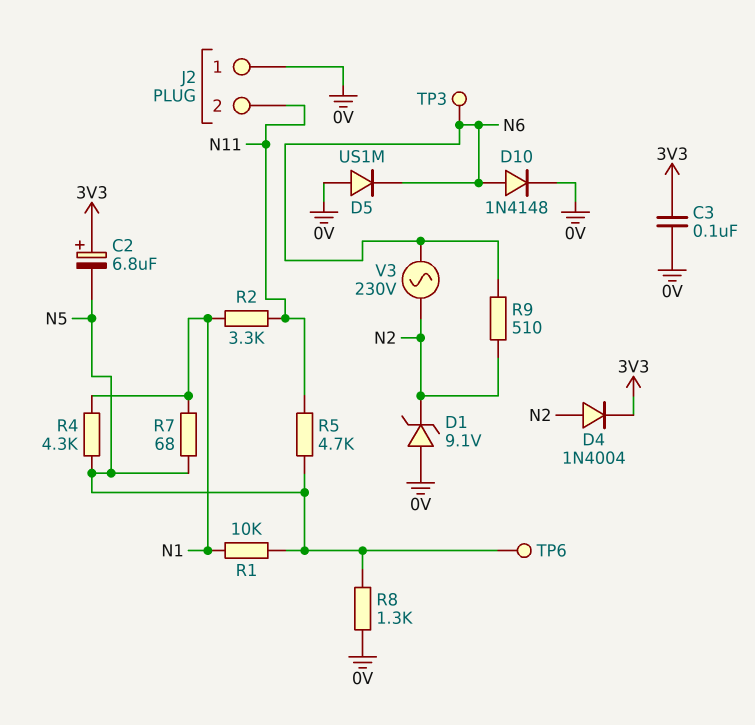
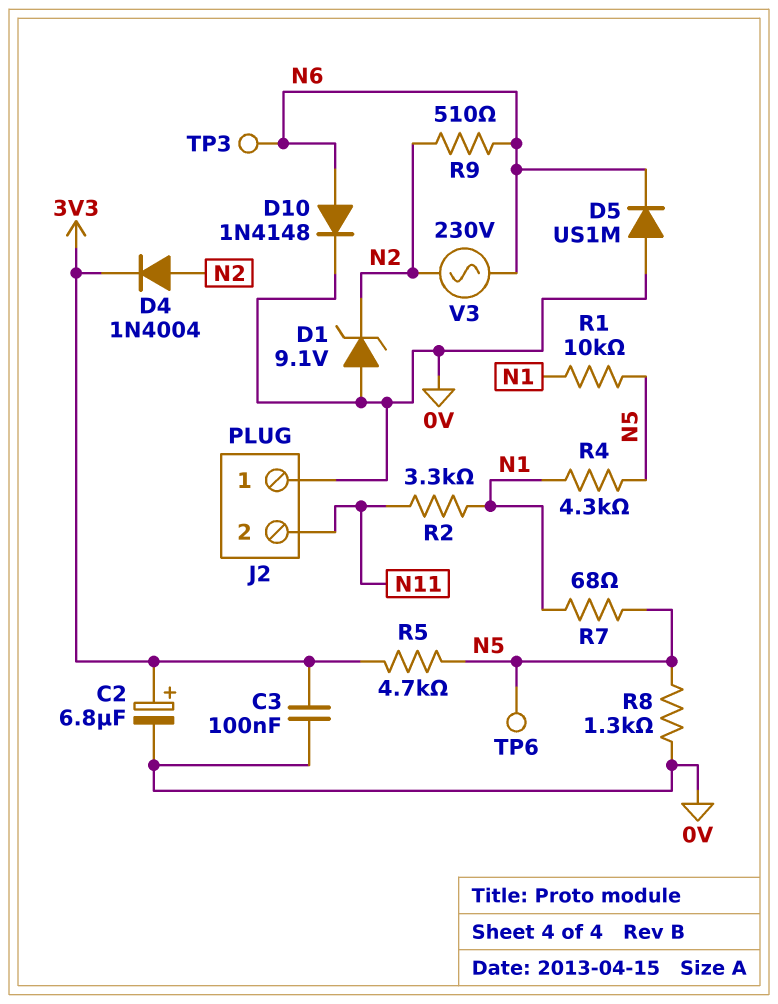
C2: 6.8uF (plus 3V3, minus N5) -> 6.8uF (plus 3V3, minus 0V)
R5: 4.7k (N5, N11) -> 4.7k (3V3, N5)

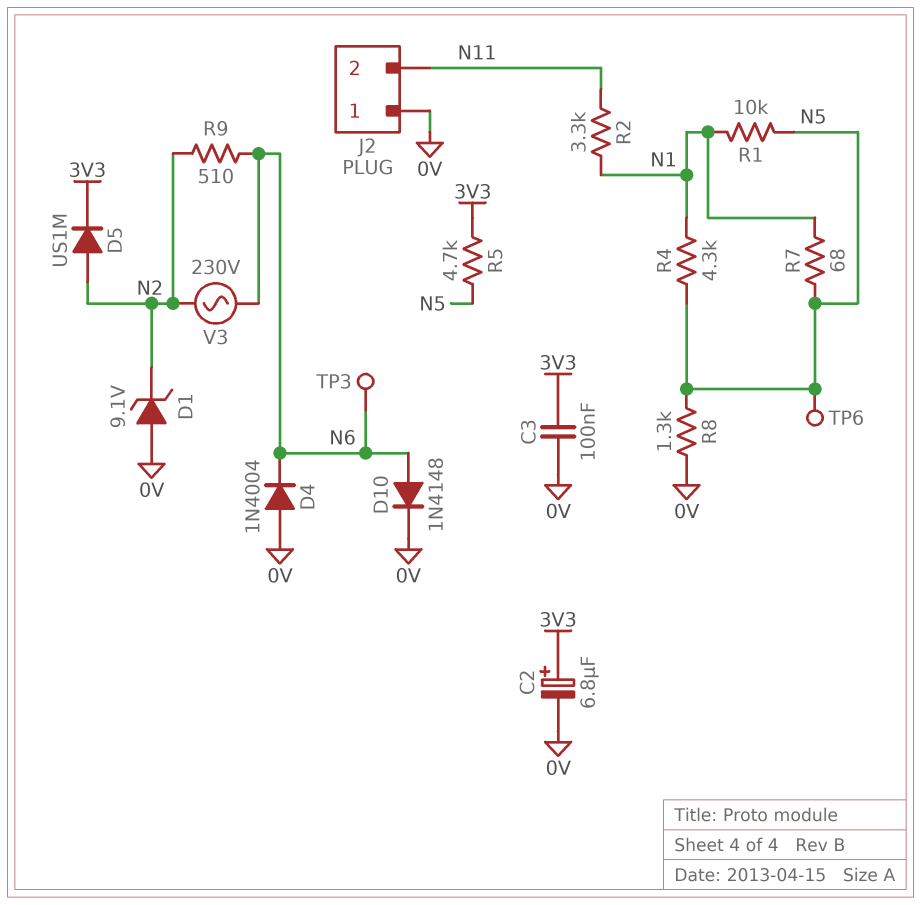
D4: diode 1N4004 (A N2, K 3V3) -> diode 1N4004 (A 0V, K N6)
D5: diode US1M (A 0V, K N6) -> diode US1M (A N2, K 3V3)

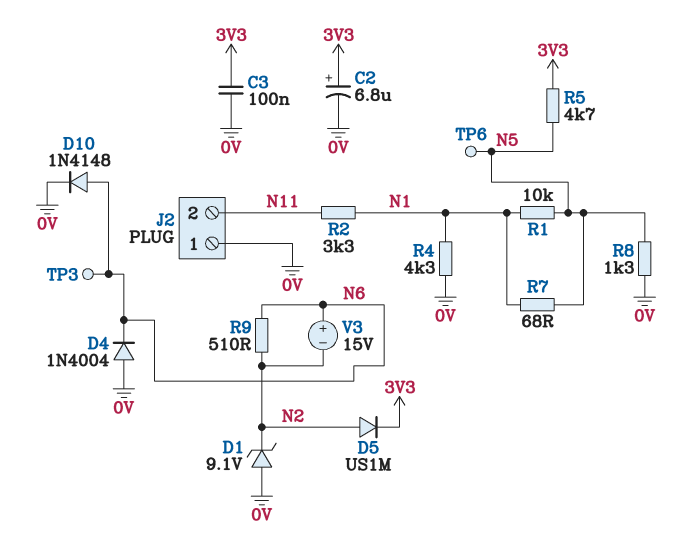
R4: 4.3k (N1, N5) -> 4.3k (0V, N1)
V3: AC 230V (N2, N6) -> 15V (plus N6, minus N2)

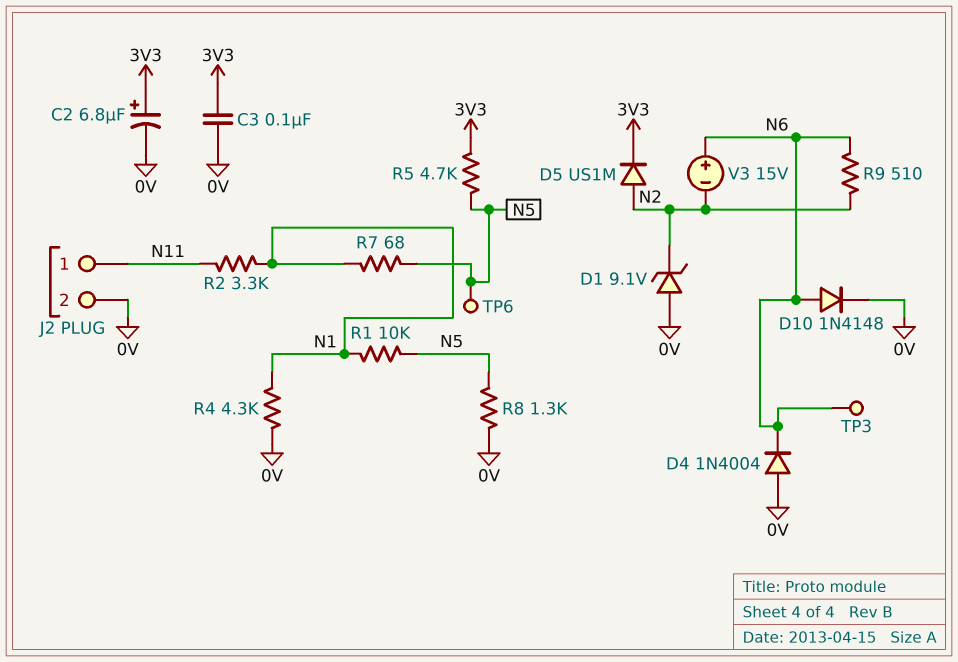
J2 pin 1: 0V -> N11
J2 pin 2: N11 -> 0V

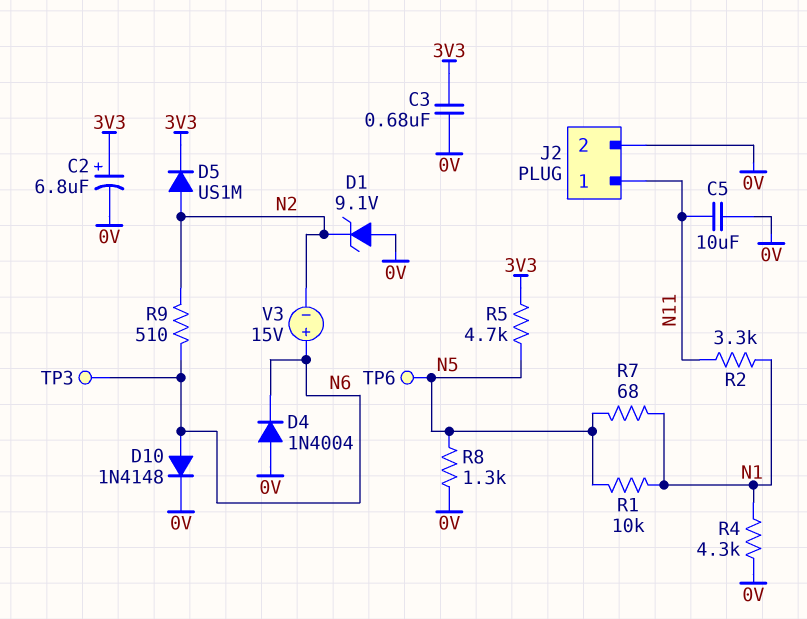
C3: 100nF (0V, 3V3) -> 680nF (0V, 3V3)
C5: none -> 10uF (0V, N11)

